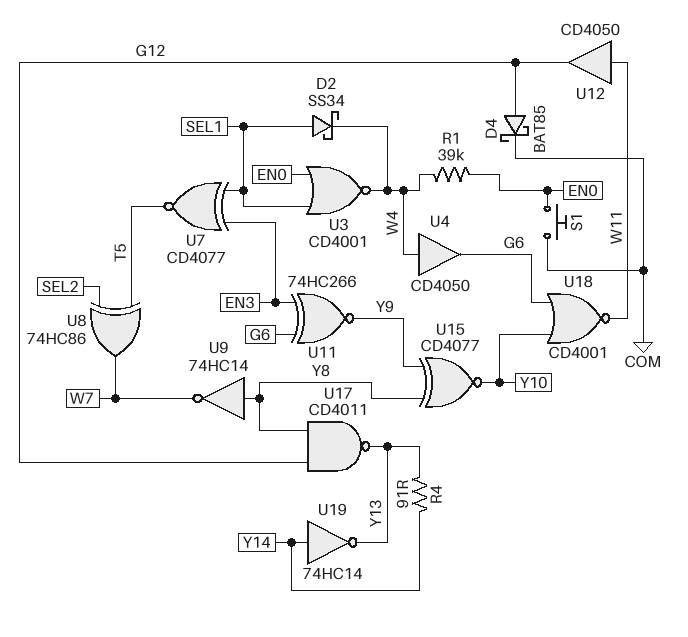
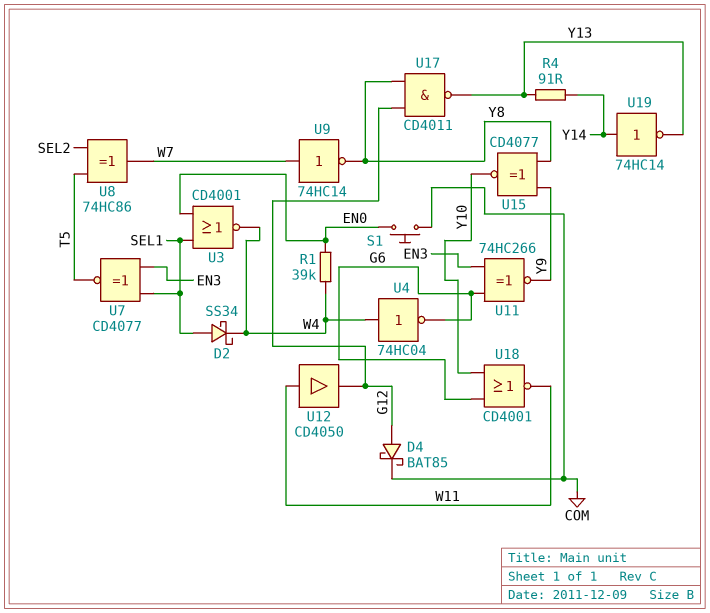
U4: buffer CD4050 (in W4, out G6) -> NOT 74HC04 (in W4, out G6)
U9: NOT 74HC14 (in Y8, out W7) -> NOT 74HC14 (in W7, out Y8)

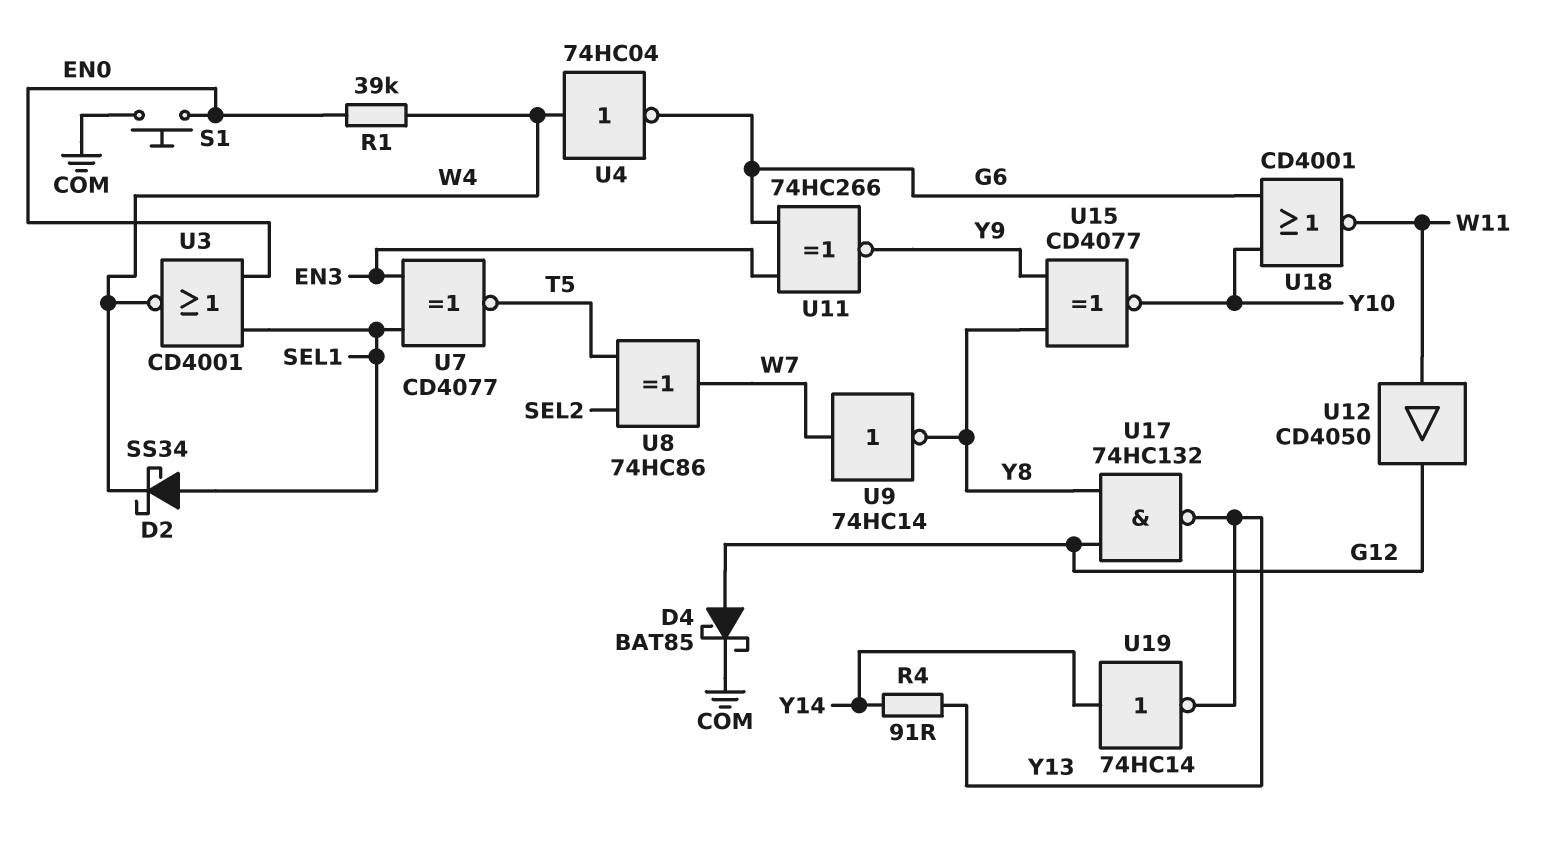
U17: NAND CD4011 (in G12, in Y8, out Y13) -> NAND 74HC132 (in G12, in Y8, out Y13)

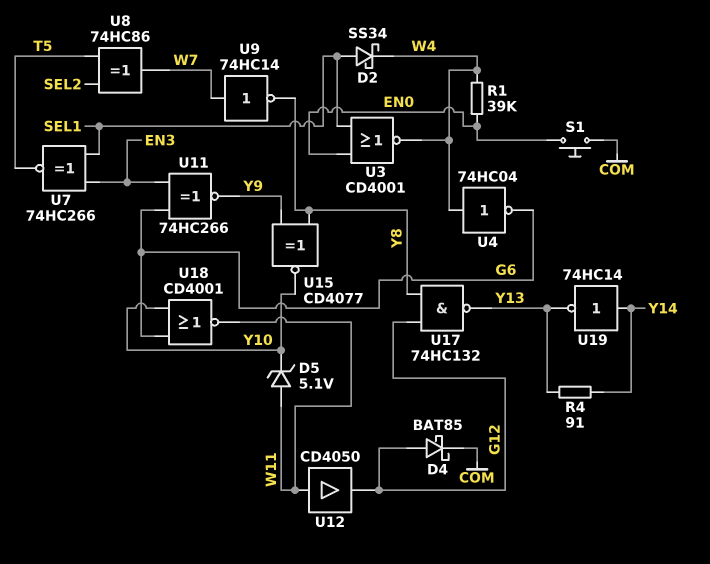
D5: none -> zener 5.1V (A W11, K Y10)
U7: XNOR CD4077 (in EN3, in SEL1, out T5) -> XNOR 74HC266 (in EN3, in SEL1, out T5)

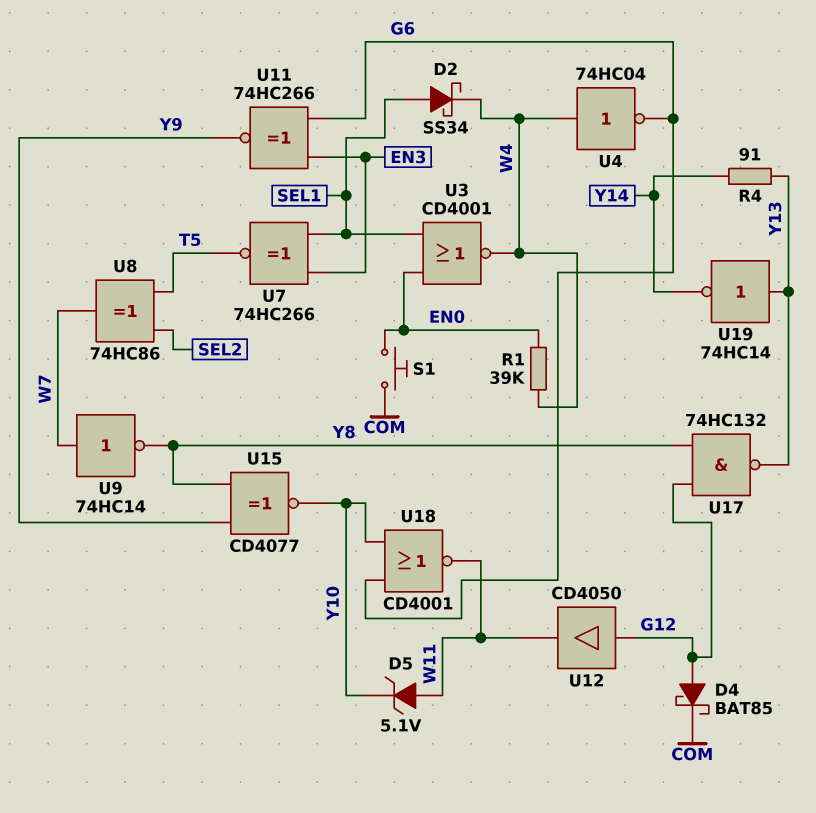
U12: buffer CD4050 (in W11, out G12) -> buffer CD4050 (in G12, out W11)
U19: NOT 74HC14 (in Y14, out Y13) -> NOT 74HC14 (in Y13, out Y14)

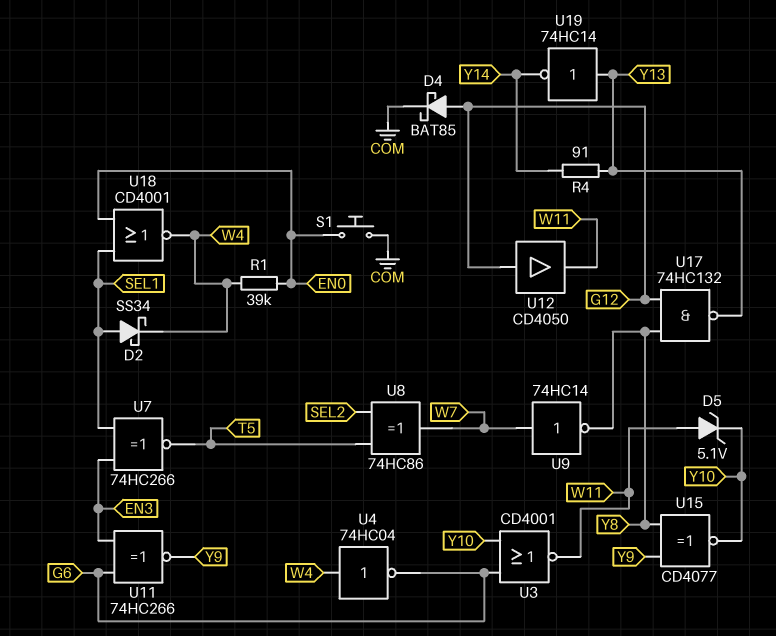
U3: NOR CD4001 (in EN0, in SEL1, out W4) -> NOR CD4001 (in G6, in Y10, out W11)
U18: NOR CD4001 (in G6, in Y10, out W11) -> NOR CD4001 (in EN0, in SEL1, out W4)

